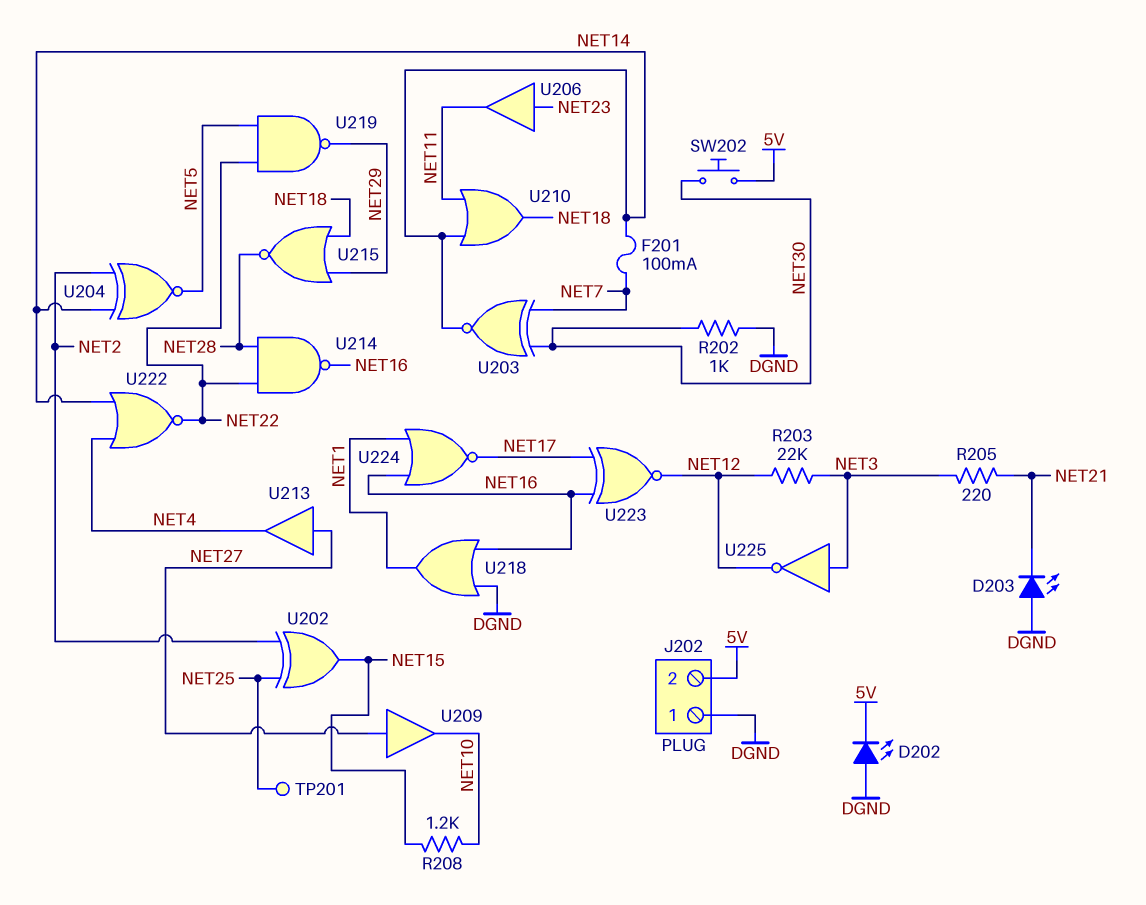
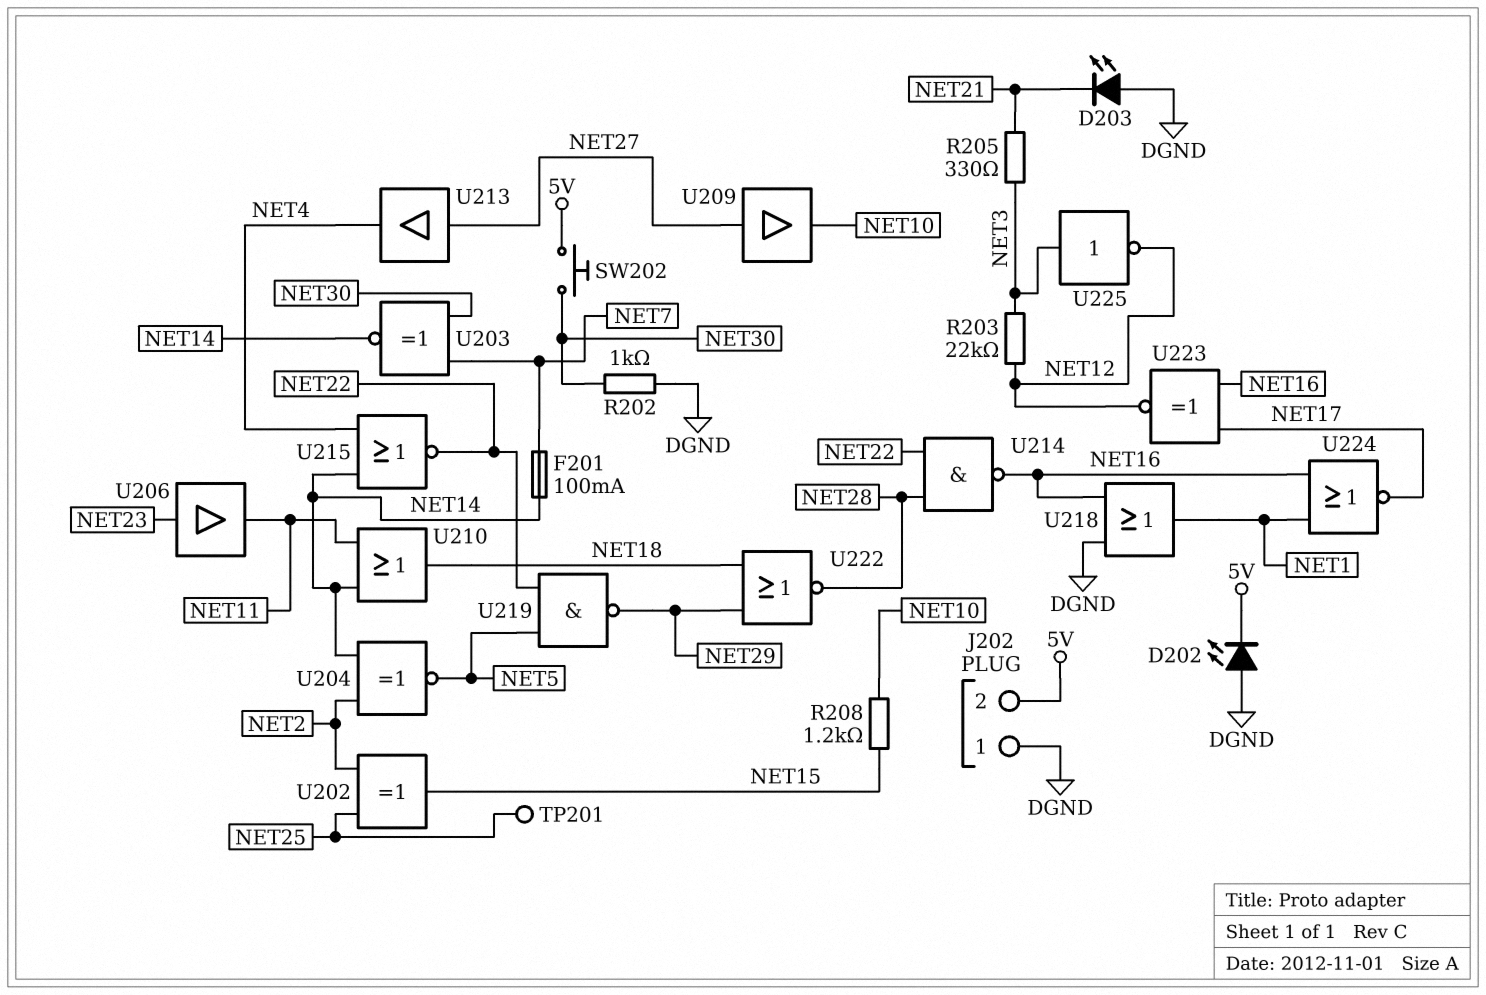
R205: 220 (NET3, NET21) -> 330 (NET3, NET21)
U215: NOR (in NET18, in NET29, out NET28) -> NOR (in NET4, in NET14, out NET22)
U222: NOR (in NET4, in NET14, out NET22) -> NOR (in NET18, in NET29, out NET28)

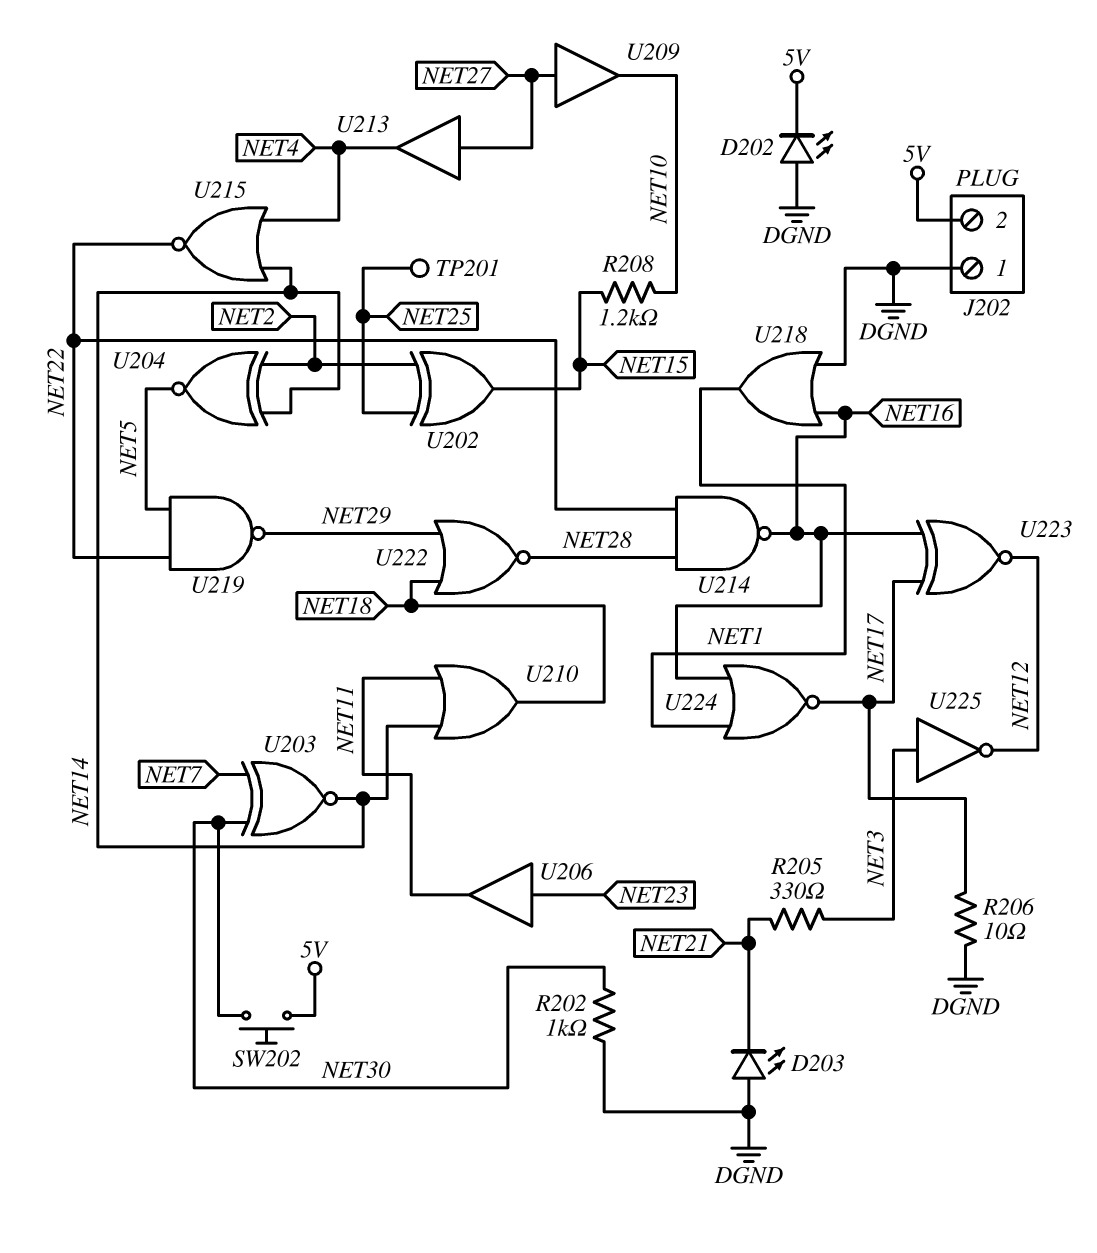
F201: 100mA (NET7, NET14) -> none
R203: 22k (NET3, NET12) -> none
R206: none -> 10 (DGND, NET17)

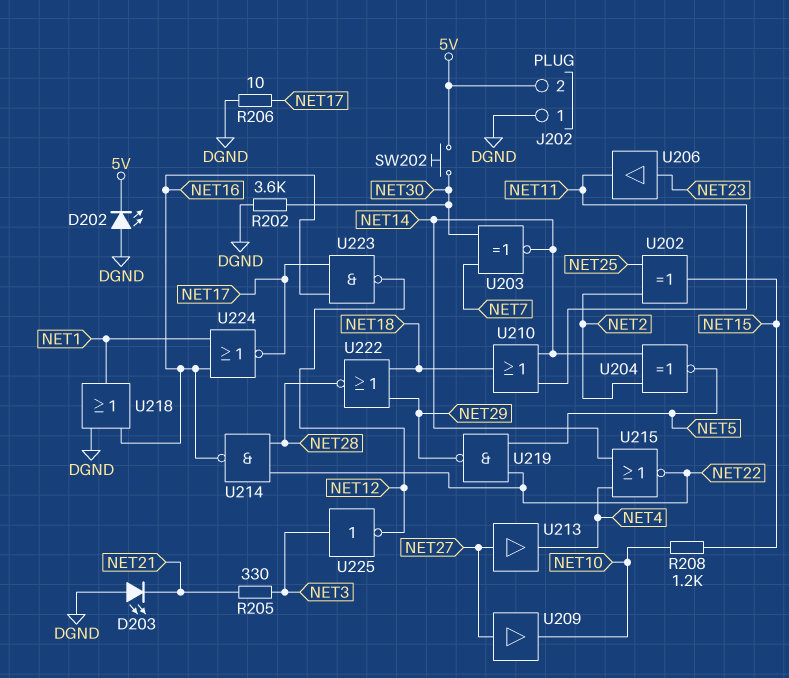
R202: 1k (DGND, NET30) -> 3.6k (DGND, NET30)
TP201: test point (NET25) -> none
U223: XNOR (in NET16, in NET17, out NET12) -> NAND (in NET16, in NET17, out NET12)

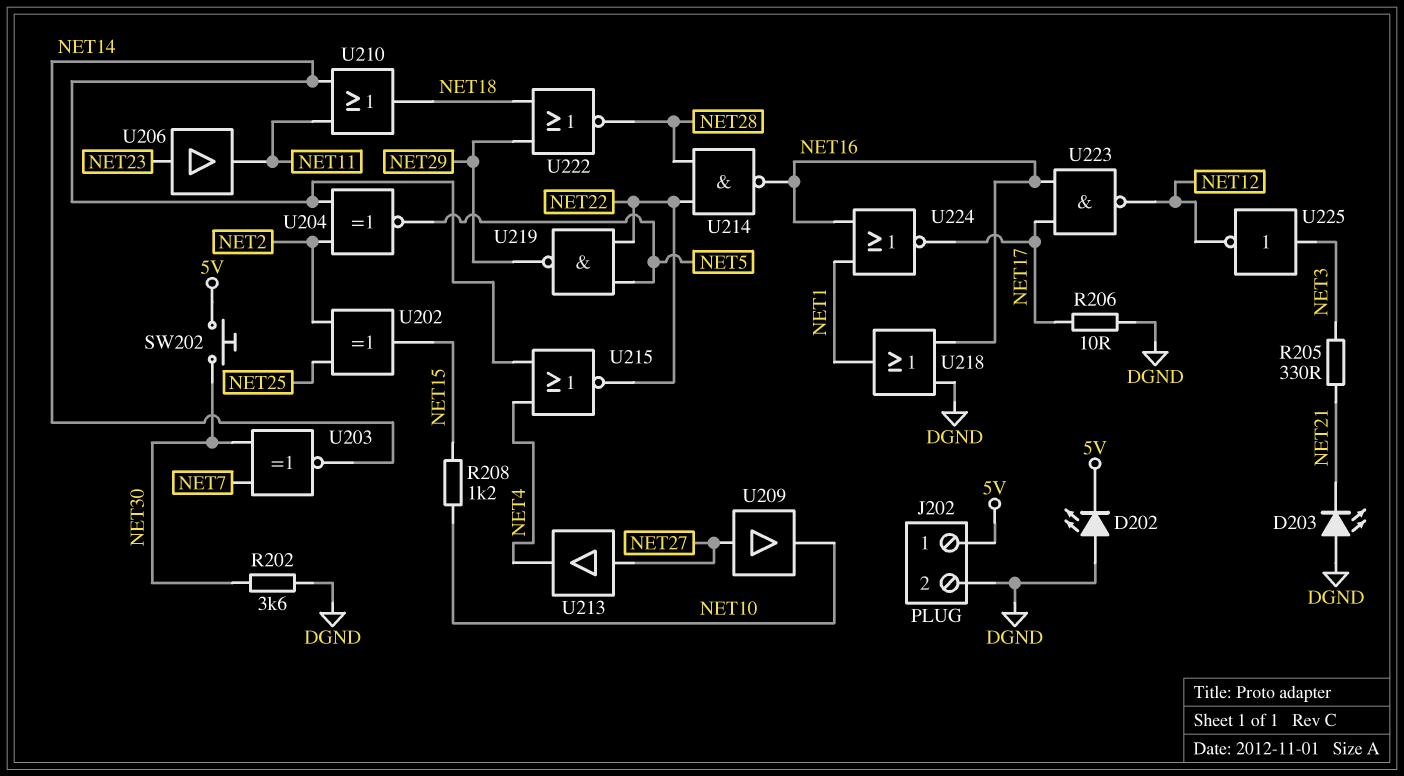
J202 pin 1: DGND -> 5V
J202 pin 2: 5V -> DGND

